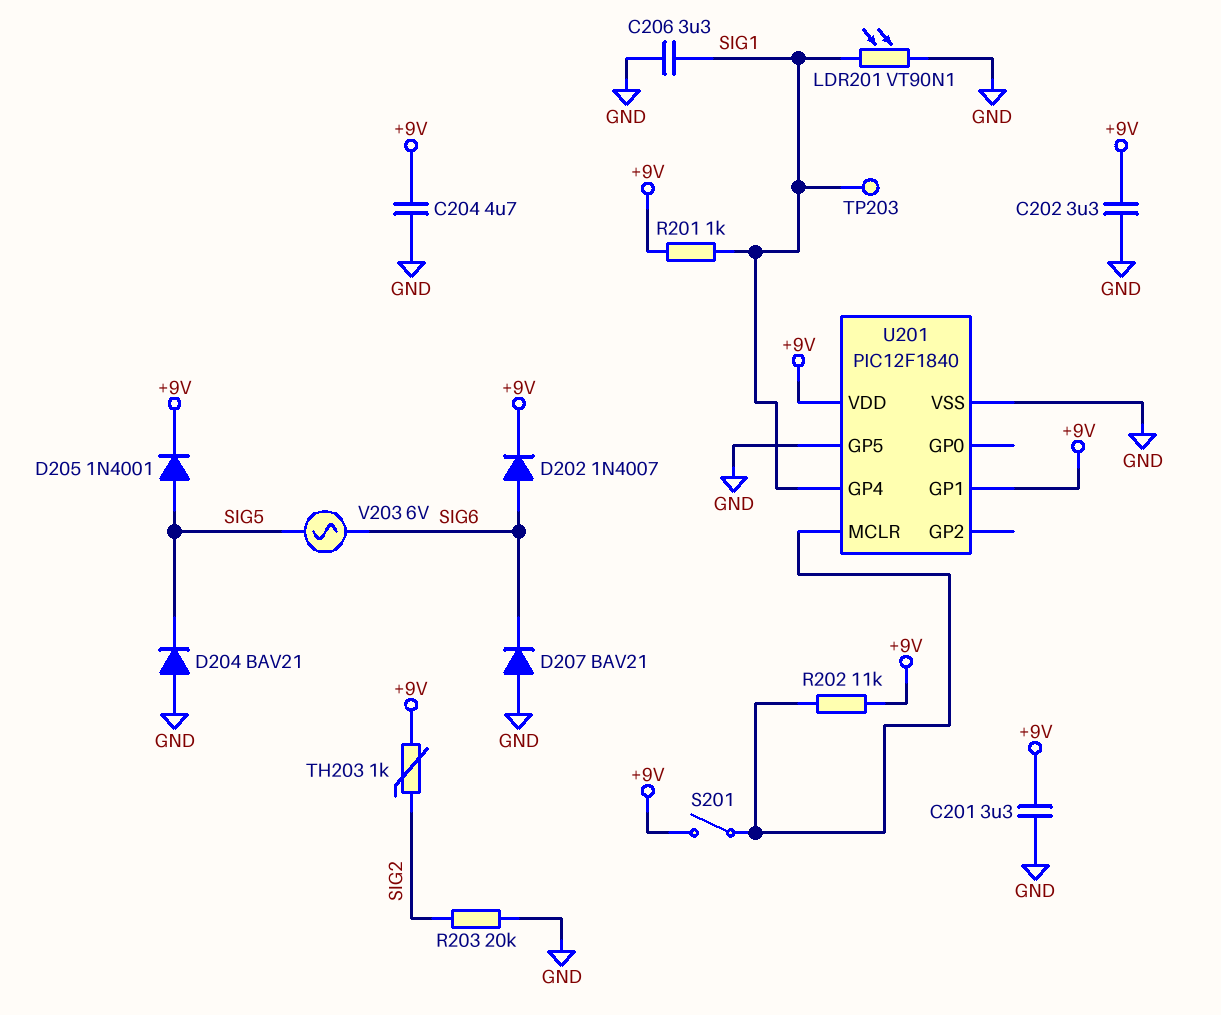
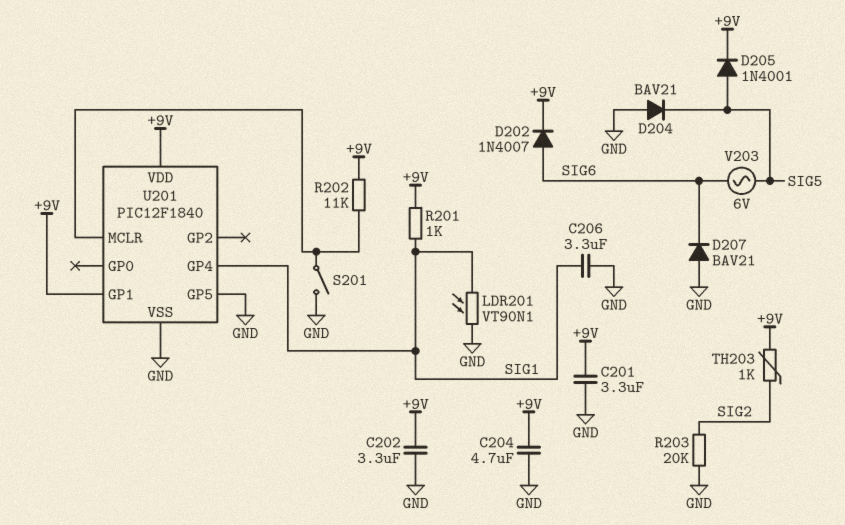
S201: switch (+9V, U201/MCLR) -> switch (GND, U201/MCLR)
TP203: test point (SIG1) -> none

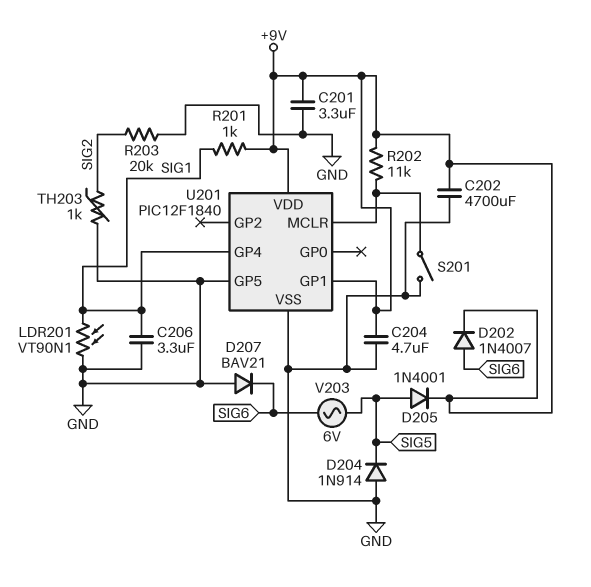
C202: 3.3uF (+9V, GND) -> 4700uF (+9V, GND)
D204: diode BAV21 (A GND, K SIG5) -> diode 1N914 (A GND, K SIG5)
TH203: 1k (+9V, SIG2) -> 1k (GND, SIG2)

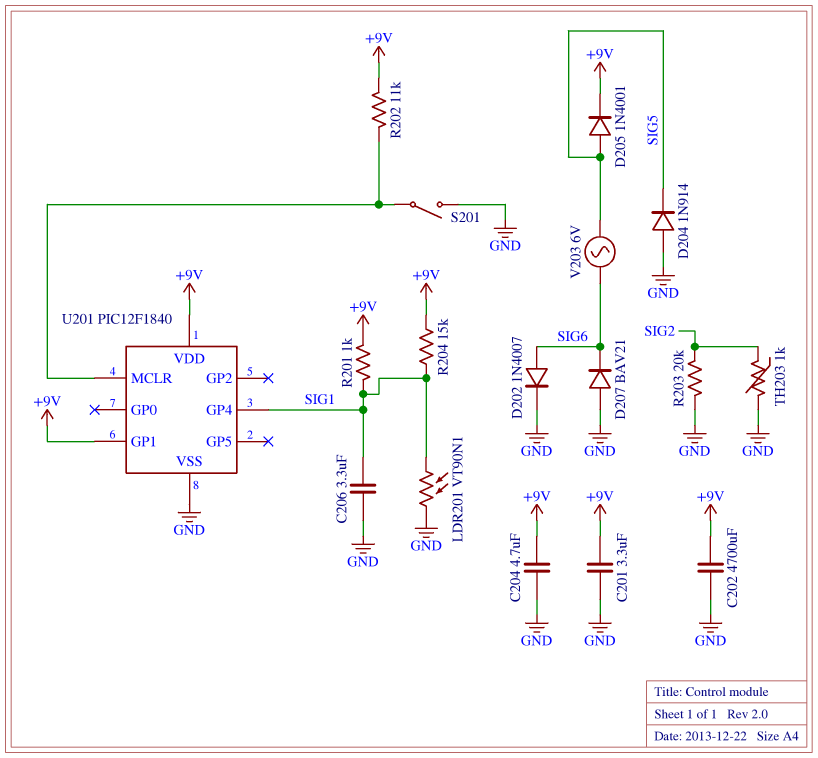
D202: diode 1N4007 (A SIG6, K +9V) -> diode 1N4007 (A SIG6, K GND)
R204: none -> 15k (+9V, SIG1)
U201 pin GP5: GND -> none

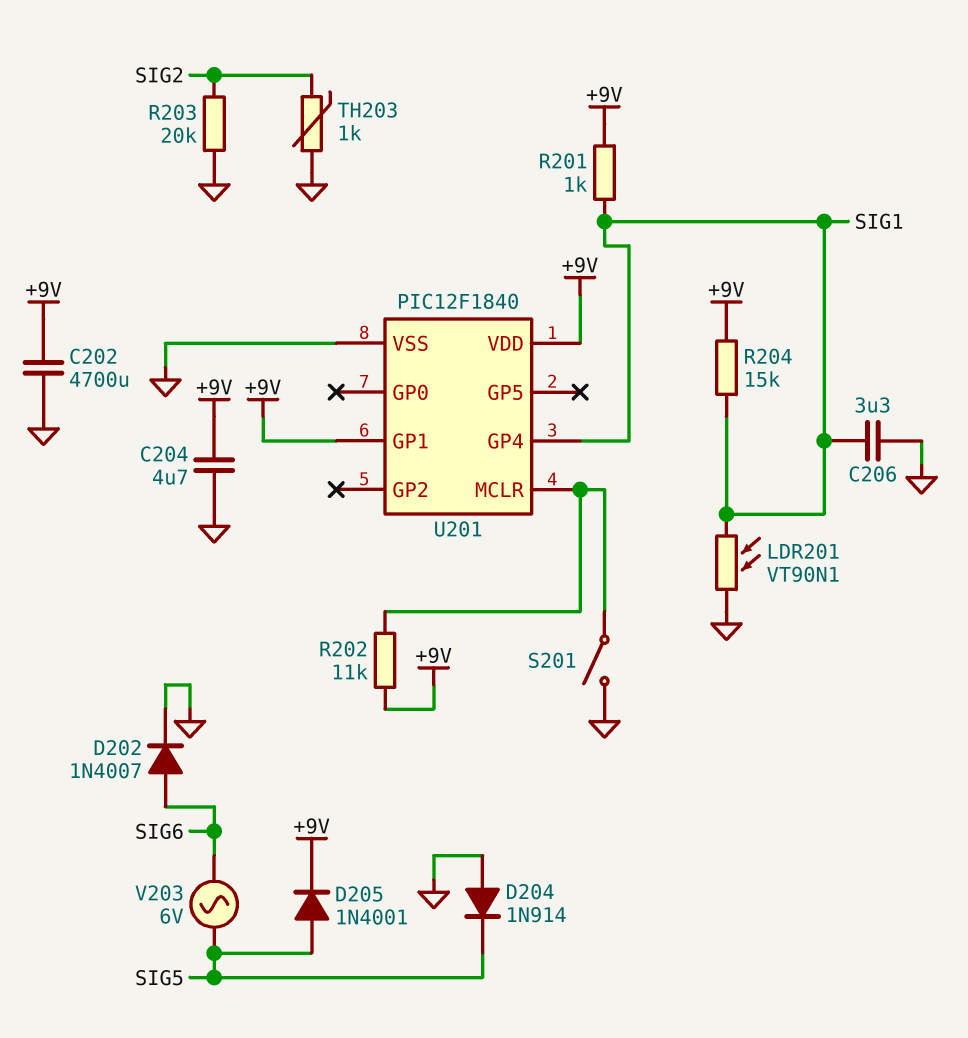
C201: 3.3uF (+9V, GND) -> none
D207: diode BAV21 (A GND, K SIG6) -> none

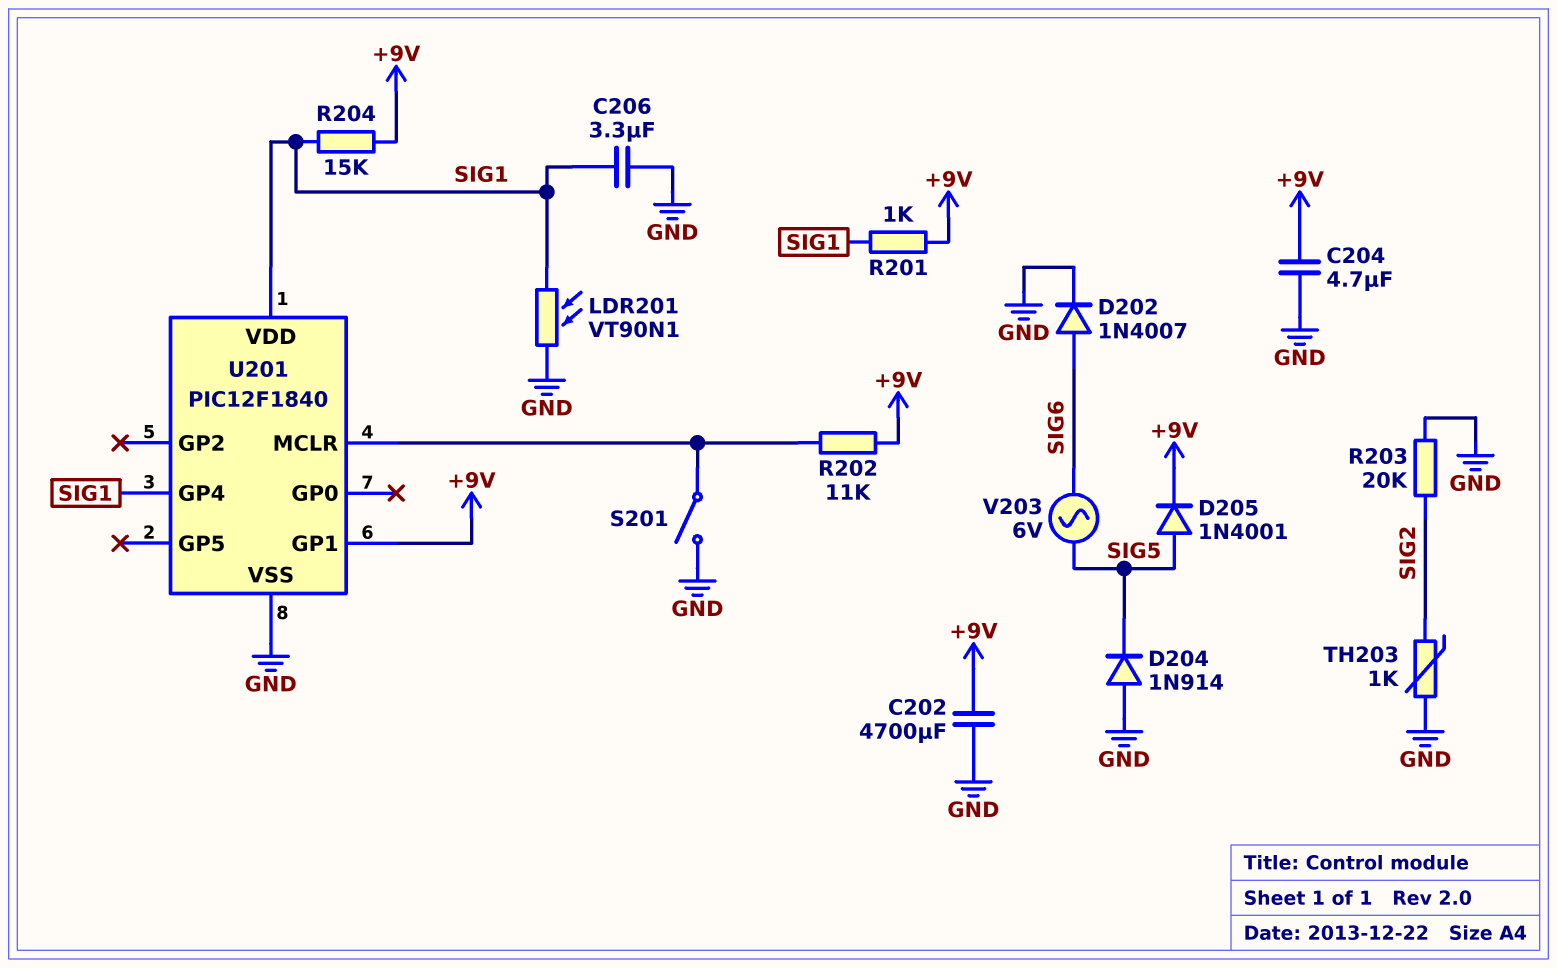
U201 pin VDD: +9V -> SIG1

